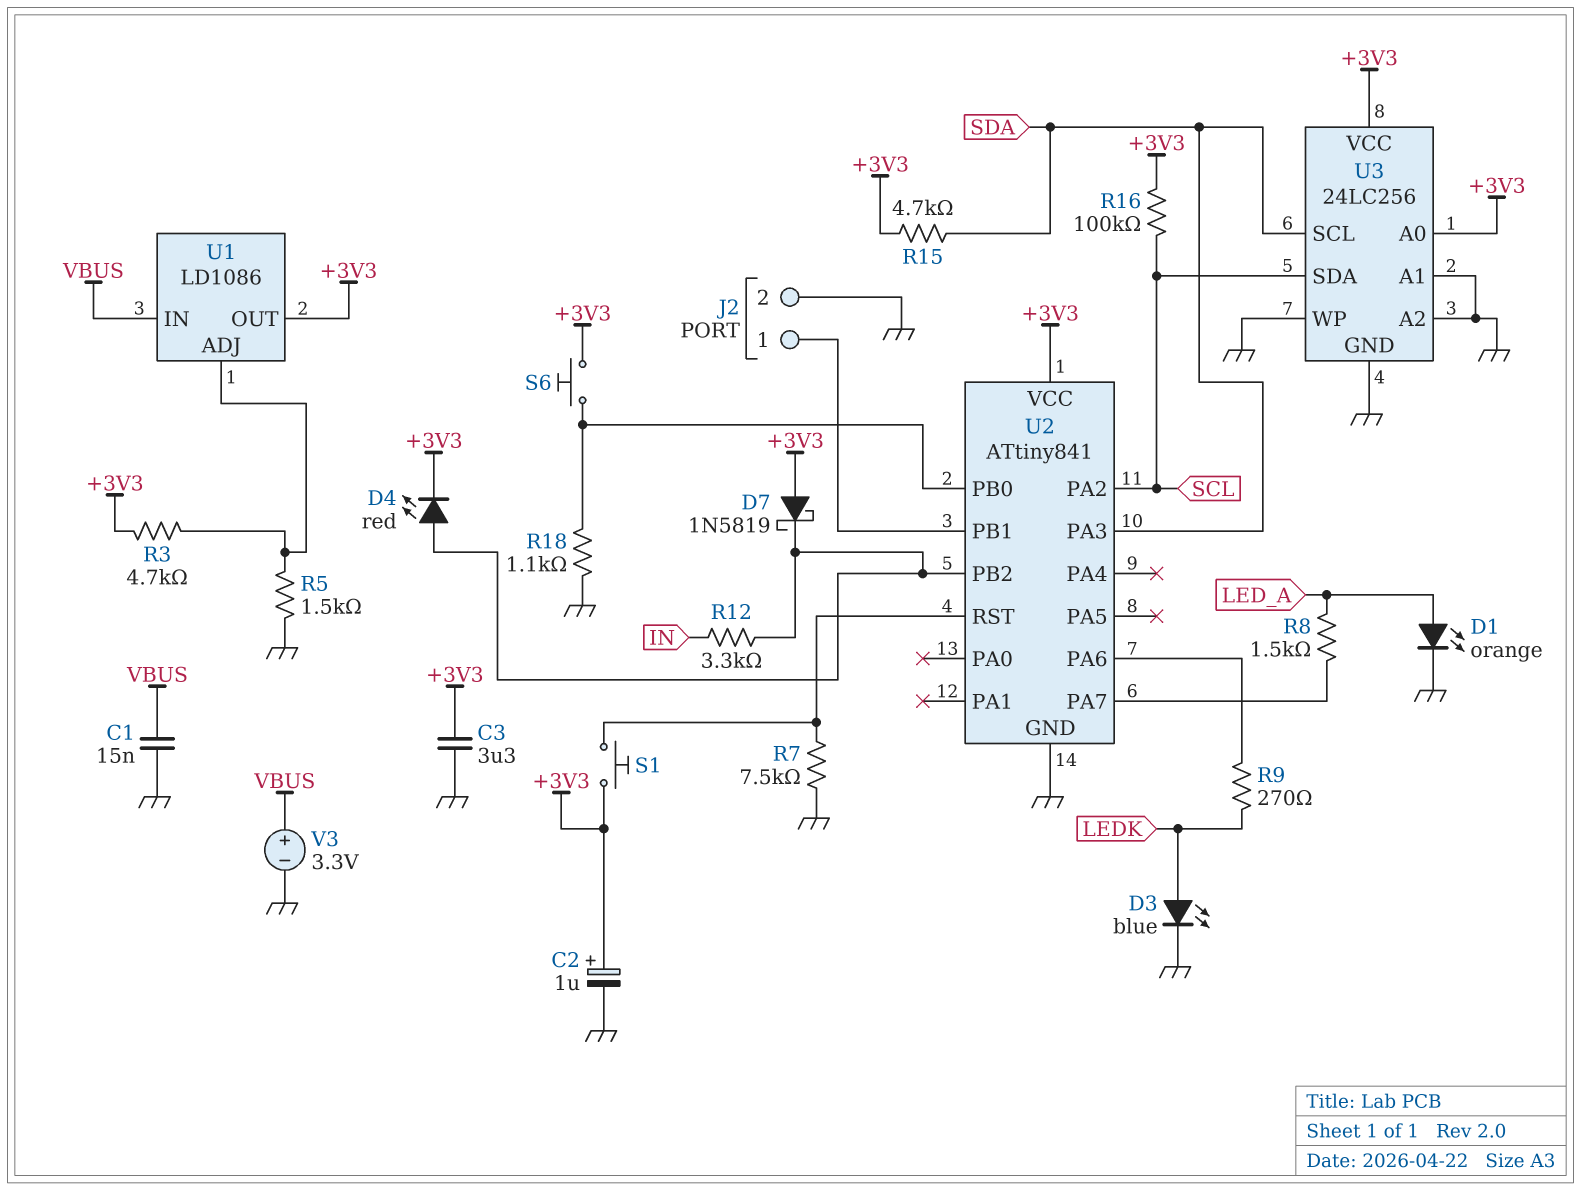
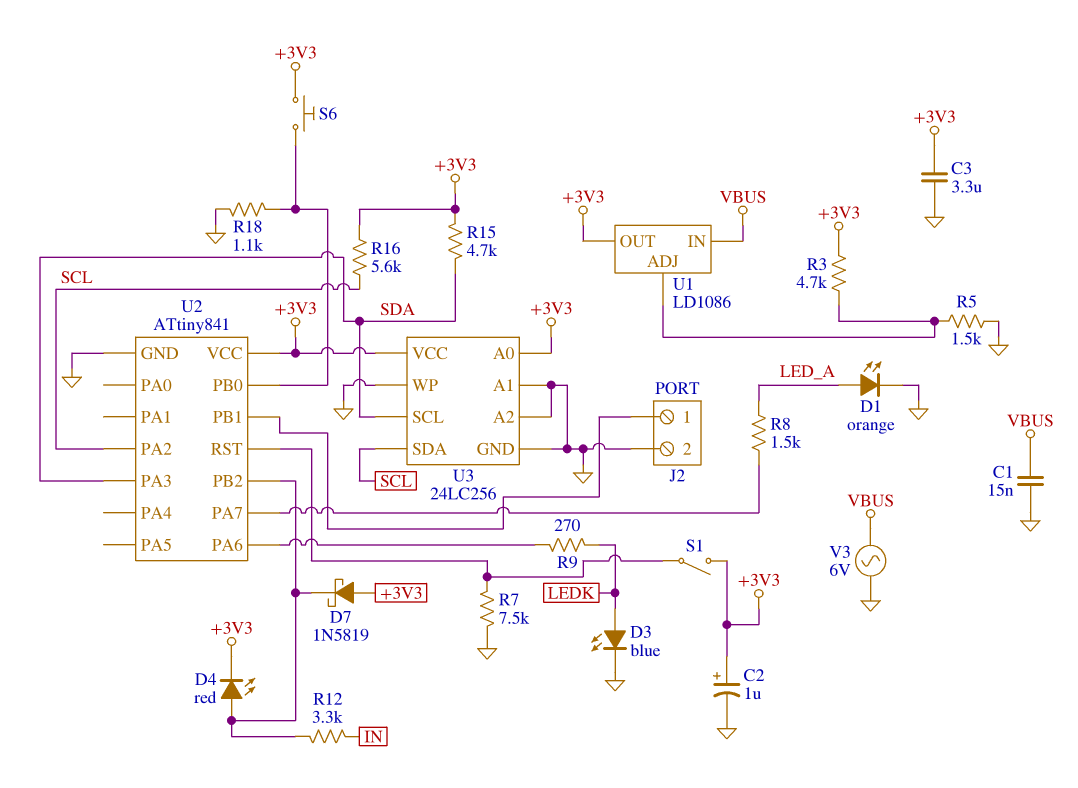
R16: 100k (+3V3, SCL) -> 5.6k (+3V3, SCL)
S1: button (+3V3, U2/RST) -> switch (+3V3, U2/RST)
V3: 3.3V (plus VBUS, minus GND) -> AC 6V (GND, VBUS)

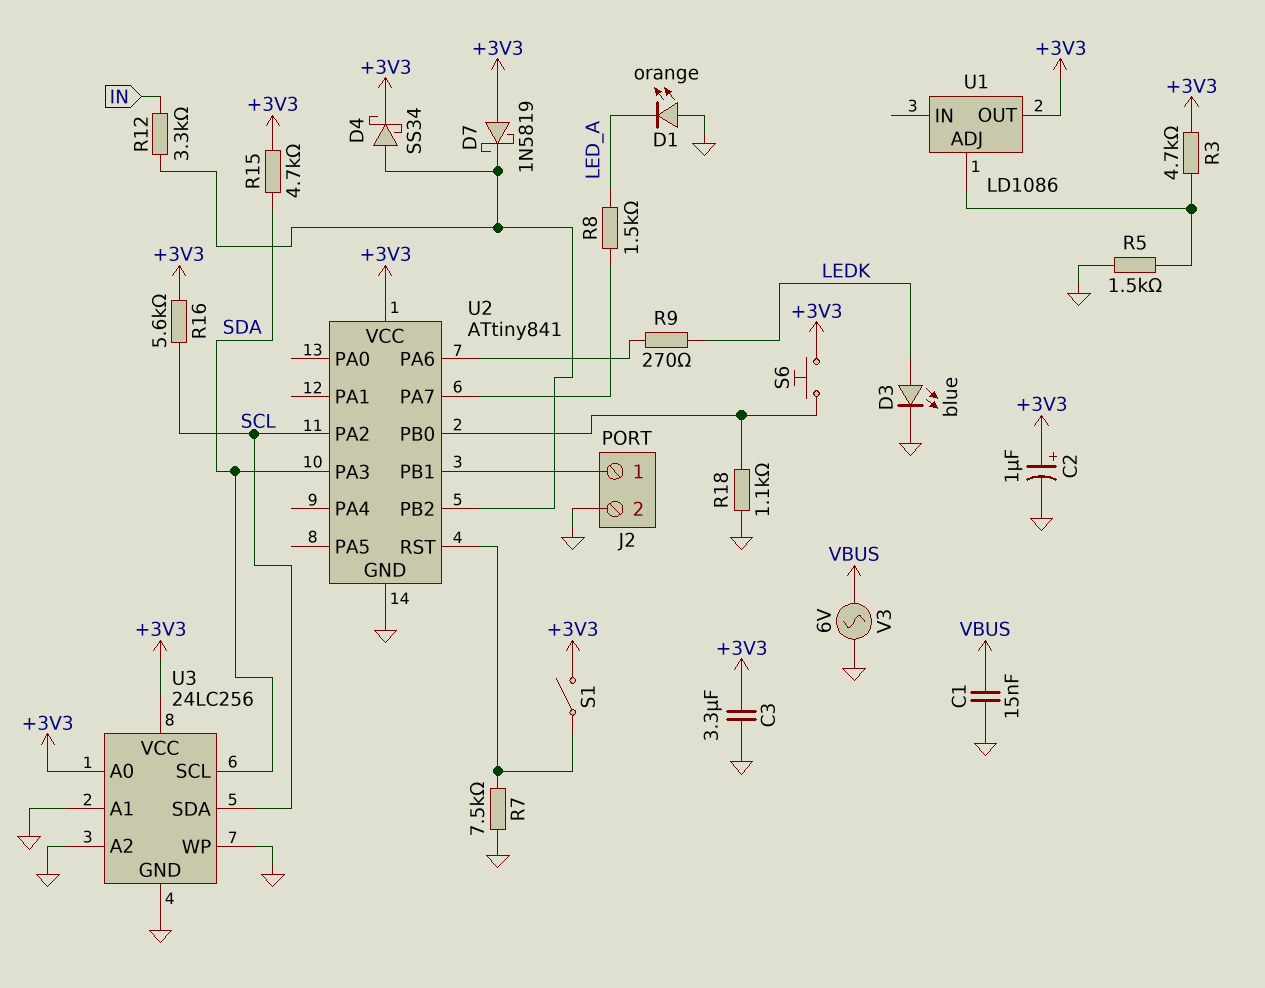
D1: LED orange (A LED_A, K GND) -> LED orange (A GND, K LED_A)
D4: LED red (A U2/PB2, K +3V3) -> schottky SS34 (A U2/PB2, K +3V3)
U1 pin IN: VBUS -> none

